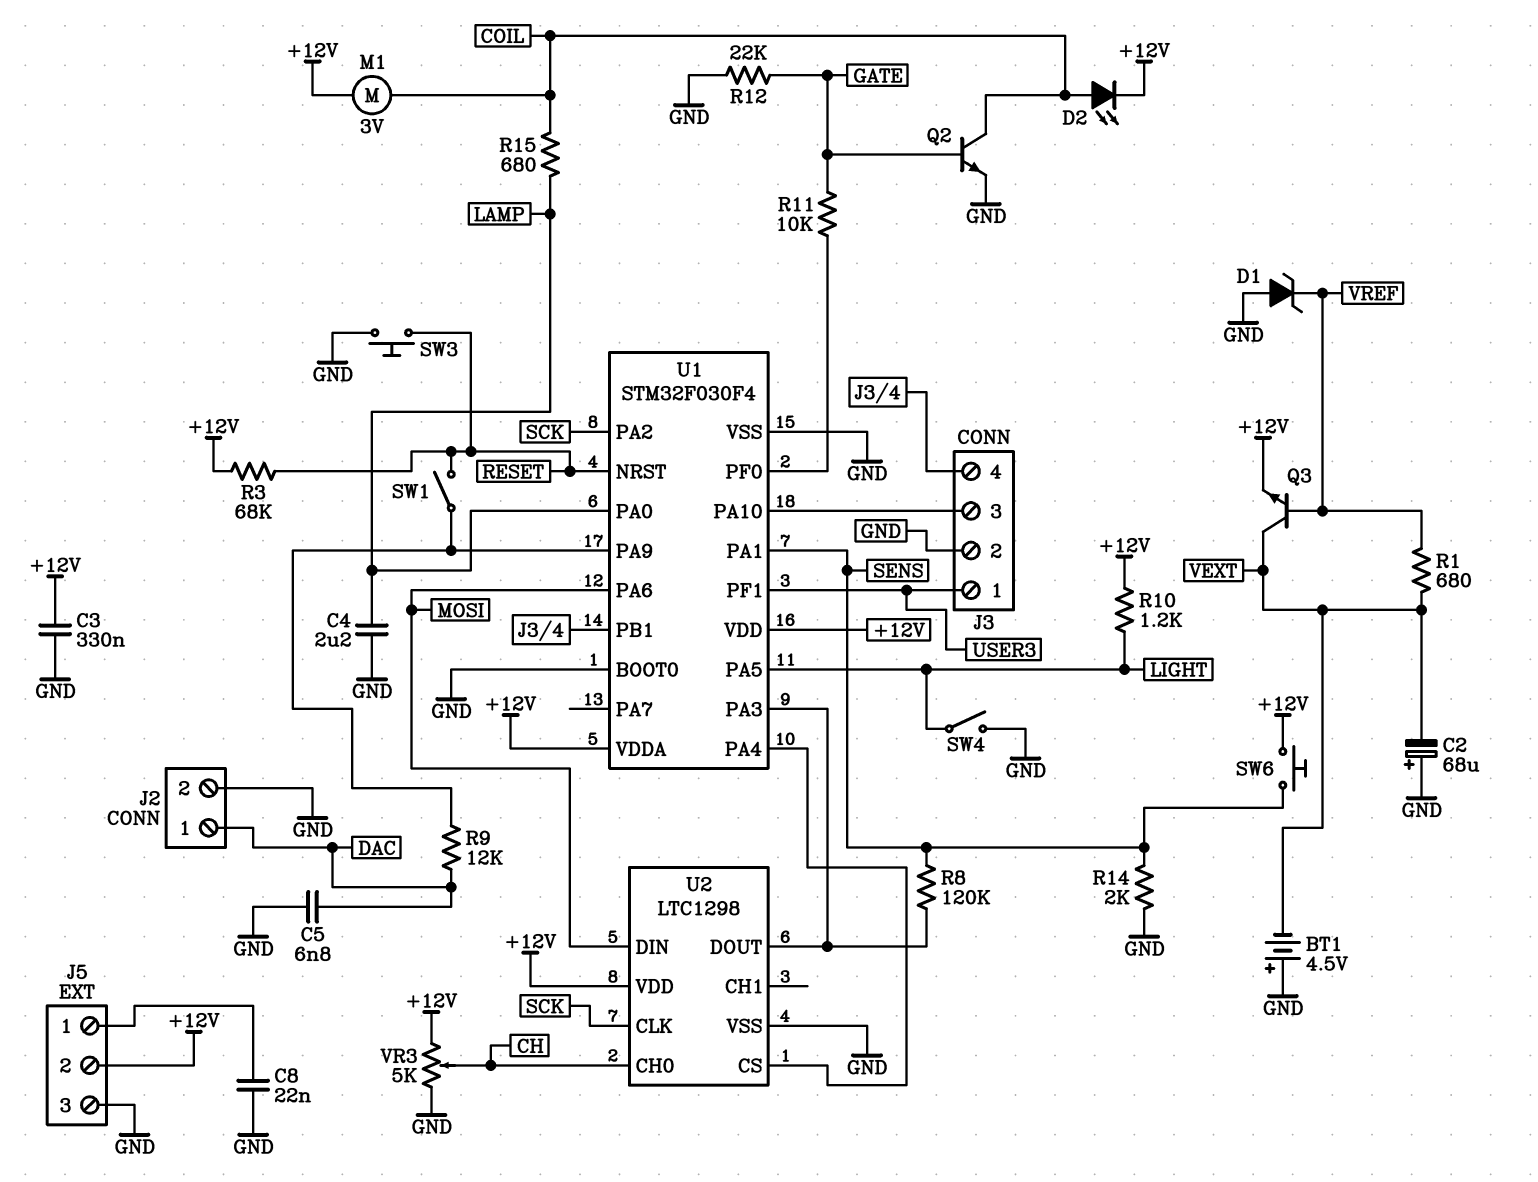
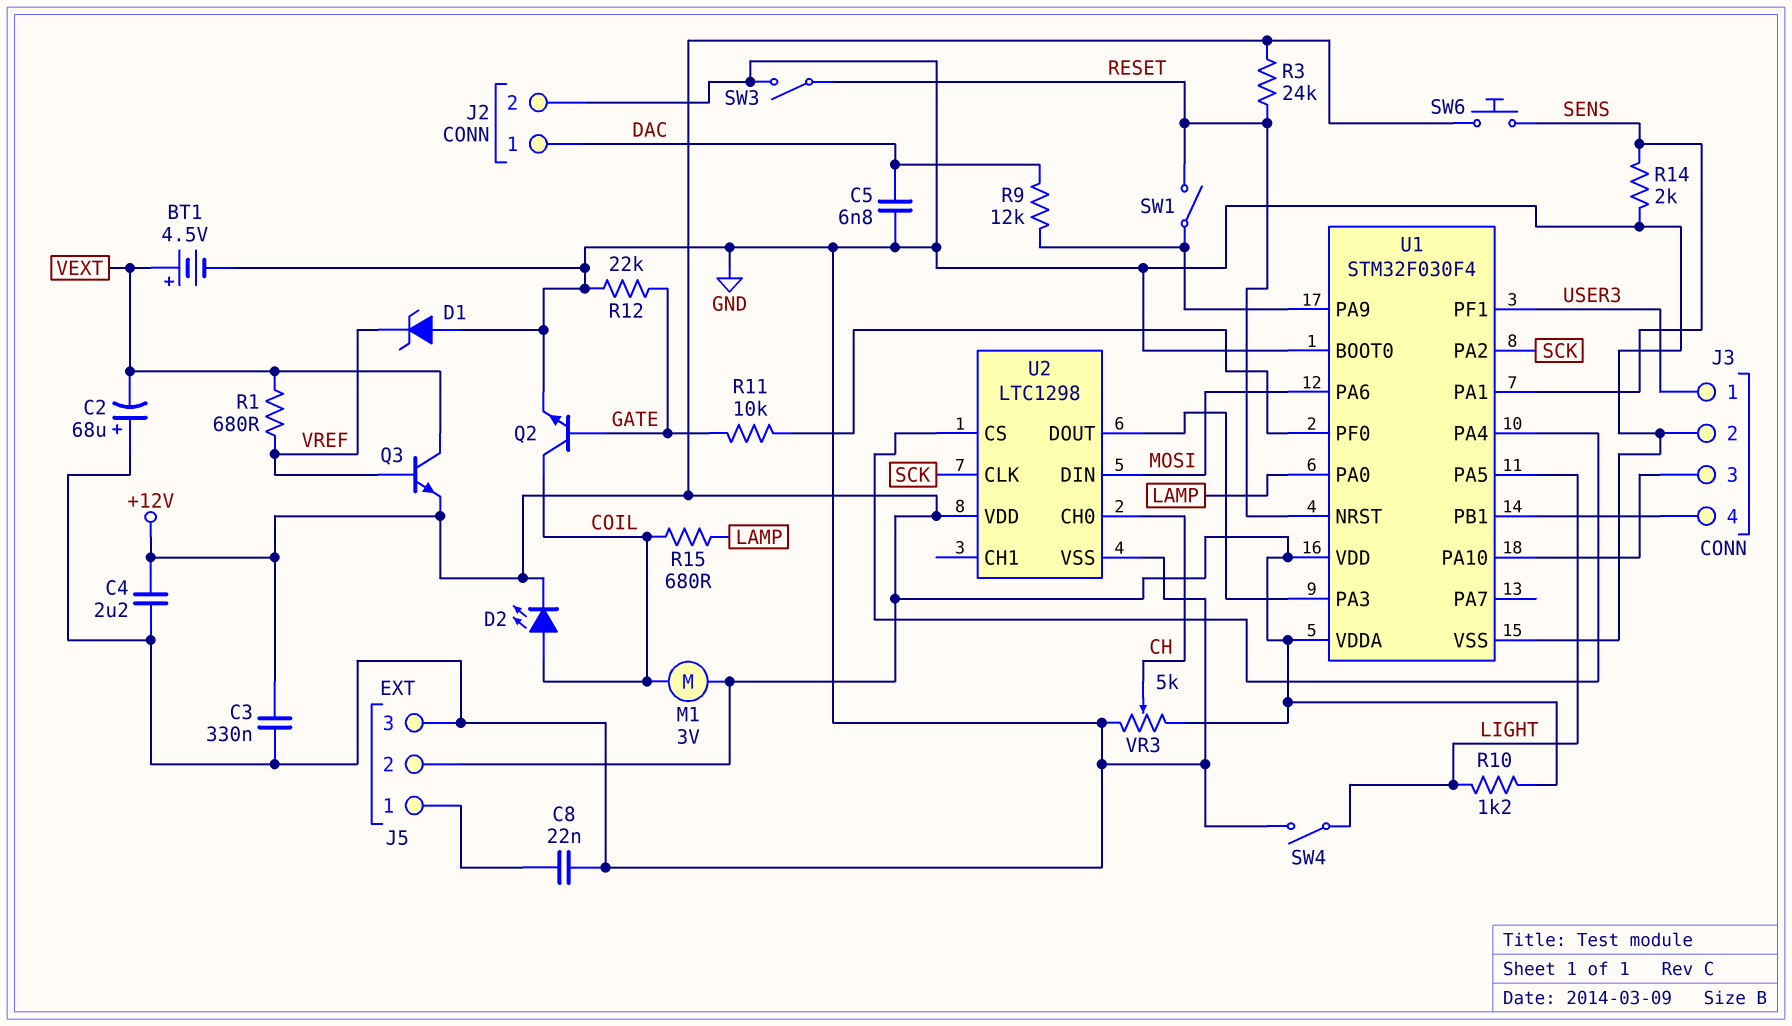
BT1: 4.5V (plus GND, minus VEXT) -> 4.5V (plus VEXT, minus GND)
C4: 2.2uF (GND, LAMP) -> 2.2uF (+12V, GND)
R3: 68k (+12V, RESET) -> 24k (+12V, RESET)
R8: 120k (SENS, U1/PA3) -> none
SW3: button (GND, RESET) -> switch (GND, RESET)

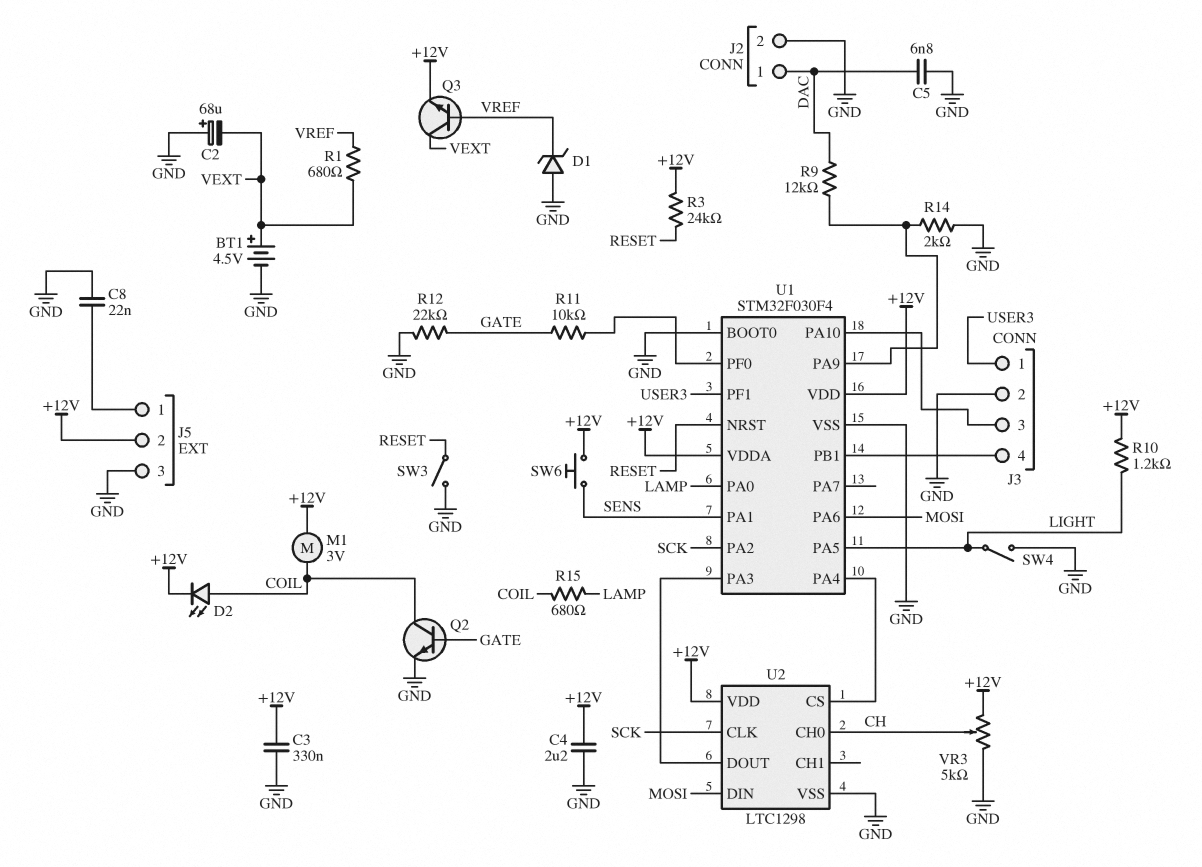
R14: 2k (GND, SENS) -> 2k (GND, U1/PA9)
SW1: switch (RESET, U1/PA9) -> none

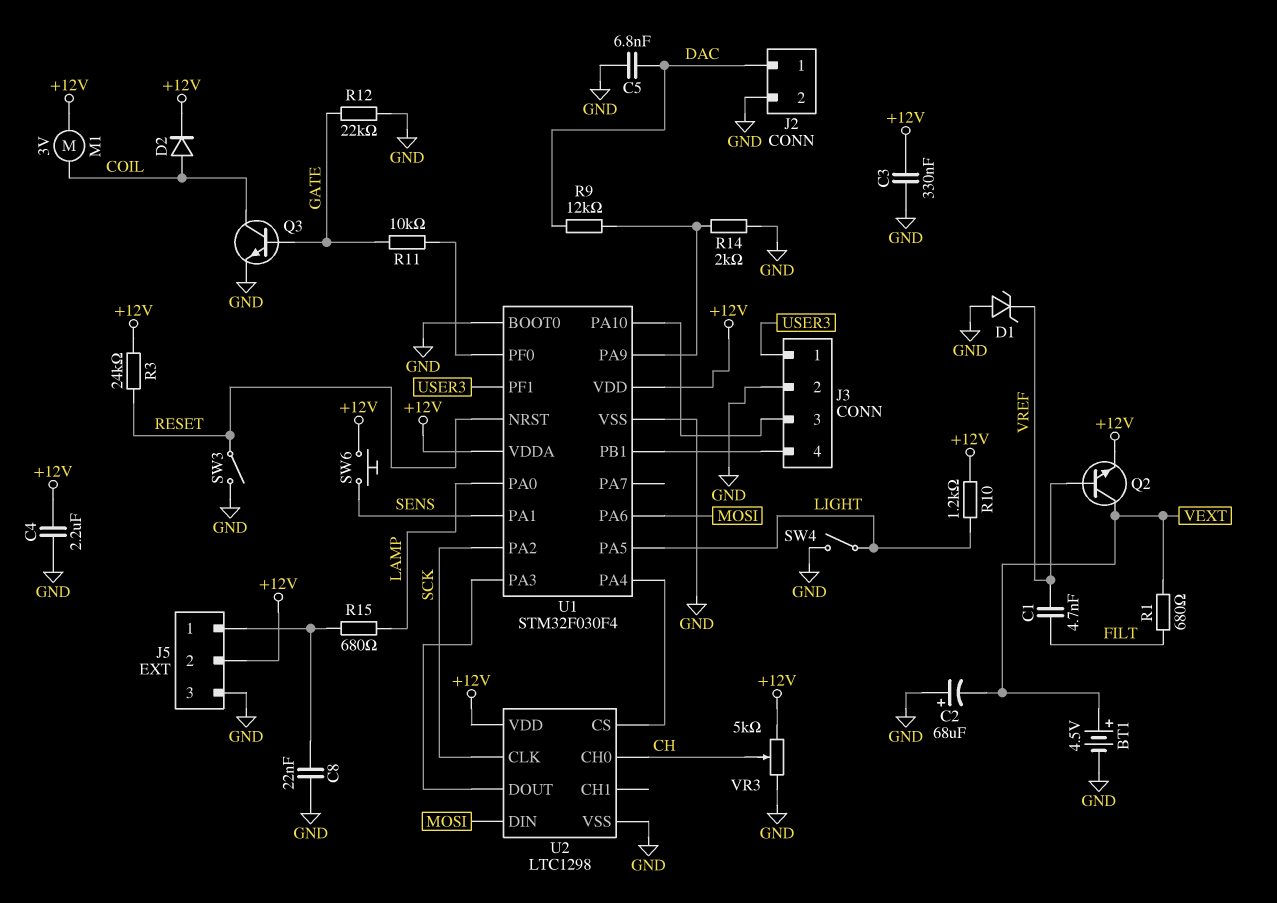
C1: none -> 4.7nF (FILT, VREF)
D2: LED (A COIL, K +12V) -> diode (A COIL, K +12V)
Q2: NPN (B GATE, C COIL, E GND) -> NPN (B VREF, C VEXT, E +12V)
Q3: NPN (B VREF, C VEXT, E +12V) -> NPN (B GATE, C COIL, E GND)
R1: 680 (VEXT, VREF) -> 680 (FILT, VEXT)
R15: 680 (COIL, LAMP) -> 680 (J5/1, LAMP)

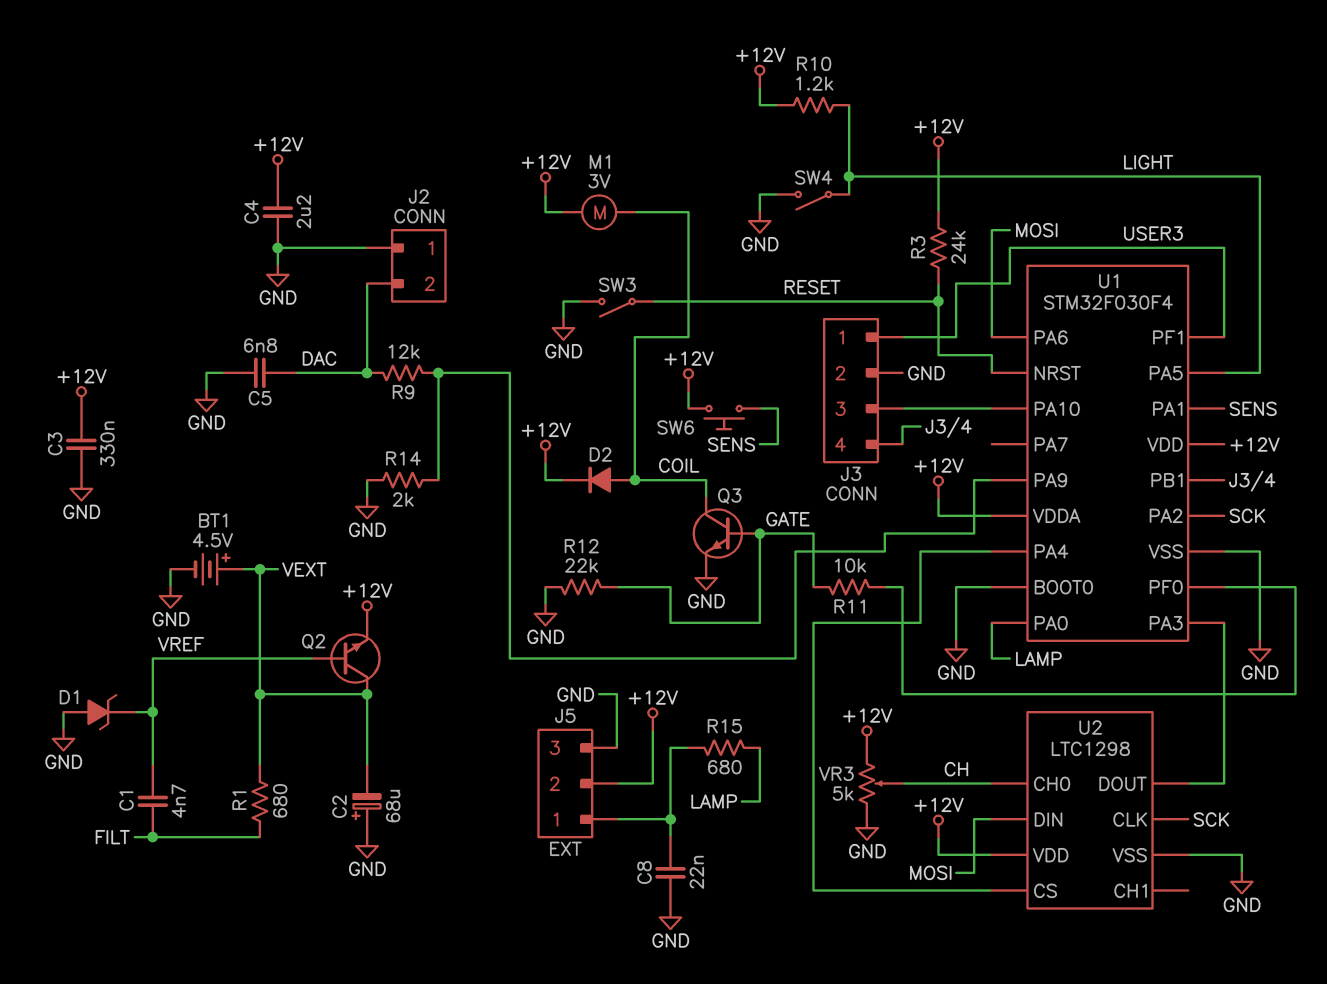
J2 pin 1: DAC -> GND
J2 pin 2: GND -> DAC

